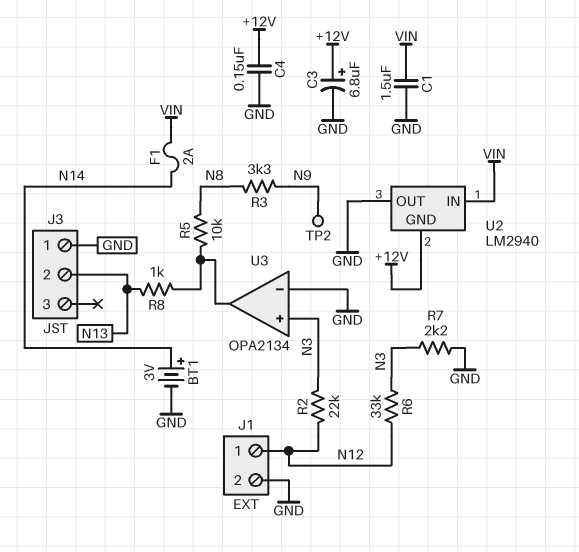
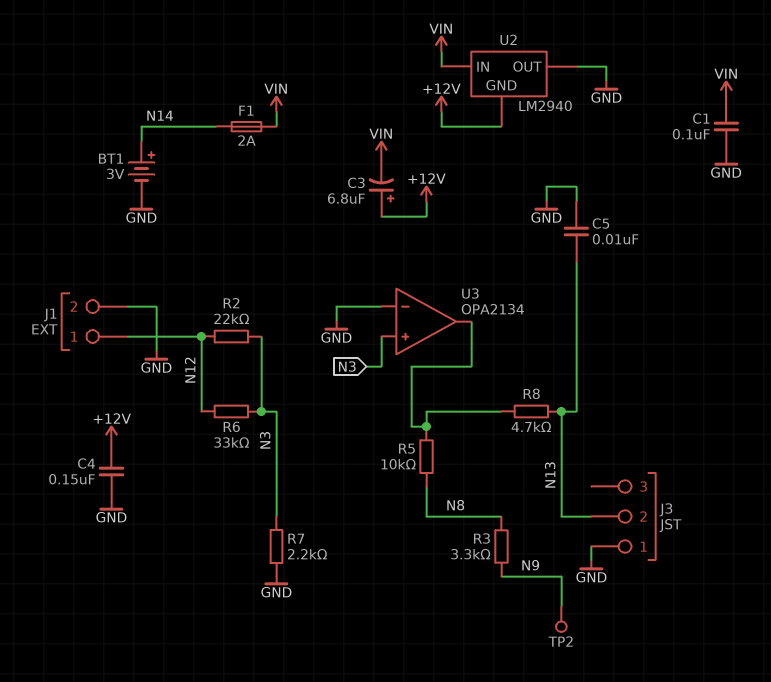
C1: 1.5uF (GND, VIN) -> 100nF (GND, VIN)
C3: 6.8uF (plus +12V, minus GND) -> 6.8uF (plus +12V, minus VIN)
C5: none -> 10nF (GND, N13)
R8: 1k (N13, U3/out) -> 4.7k (N13, U3/out)

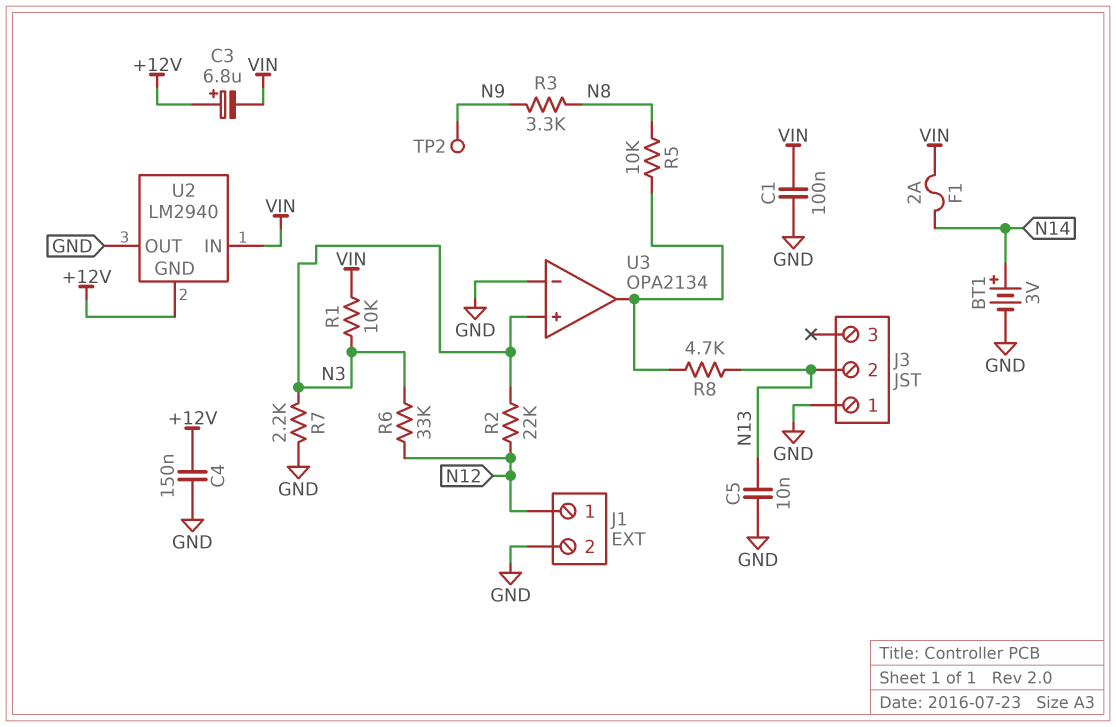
R1: none -> 10k (N3, VIN)

